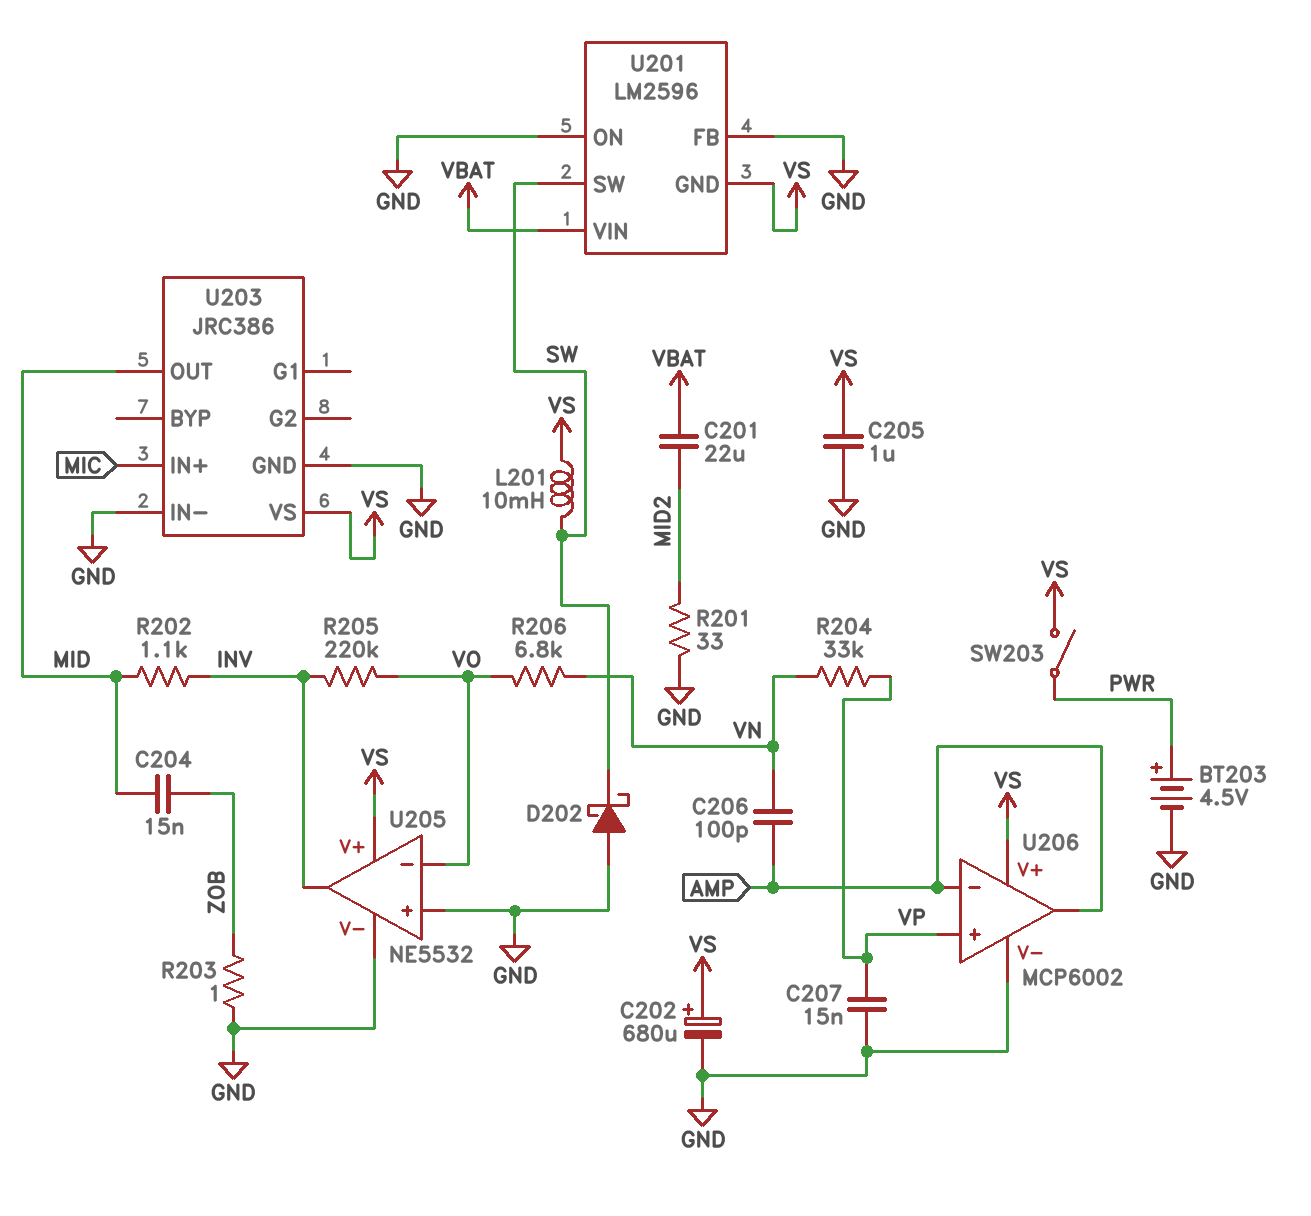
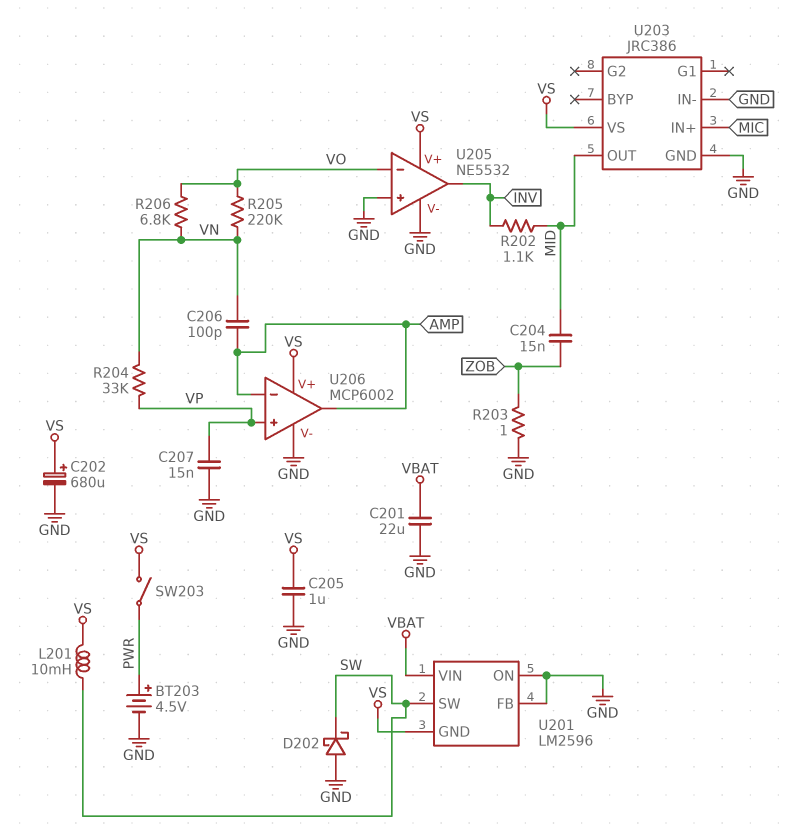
C201: 22uF (MID2, VBAT) -> 22uF (GND, VBAT)
R201: 33 (GND, MID2) -> none
R205: 220k (INV, VO) -> 220k (VN, VO)

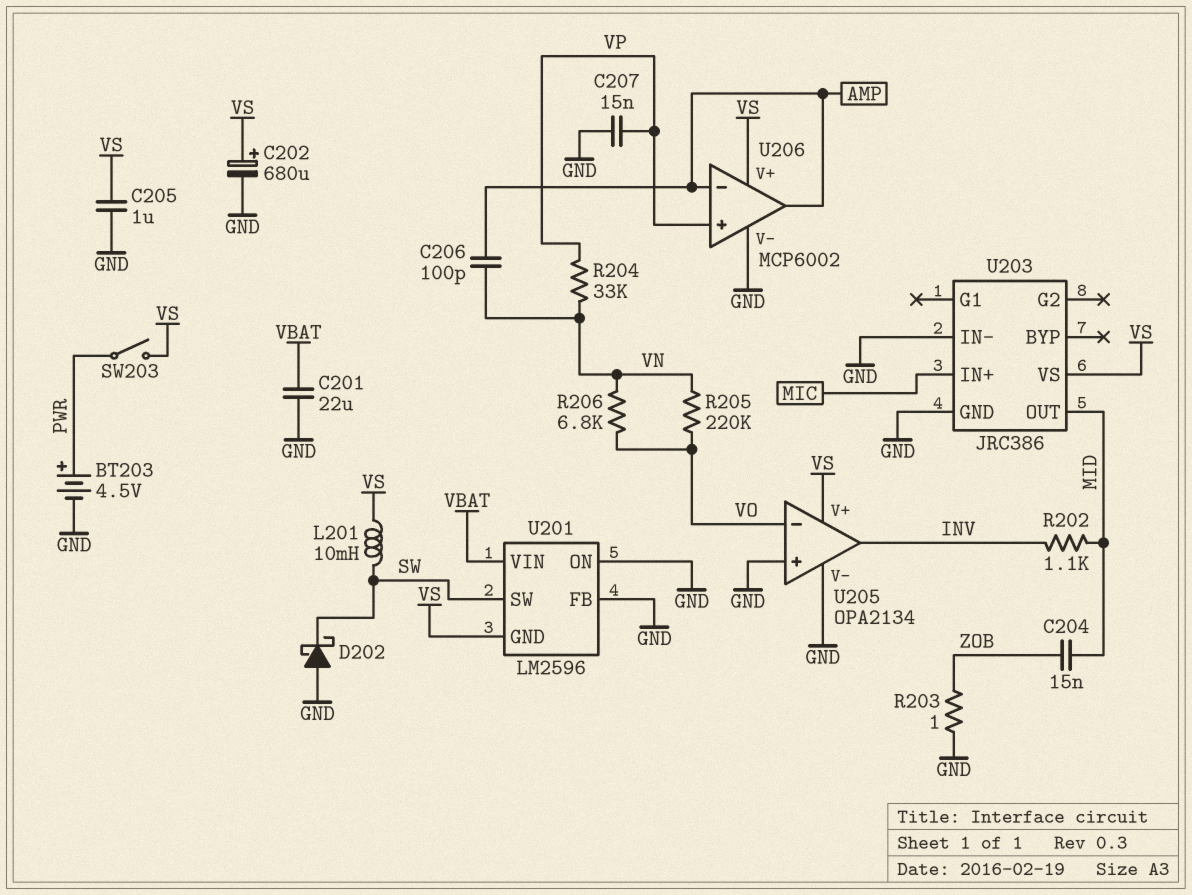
U205: NE5532 -> OPA2134

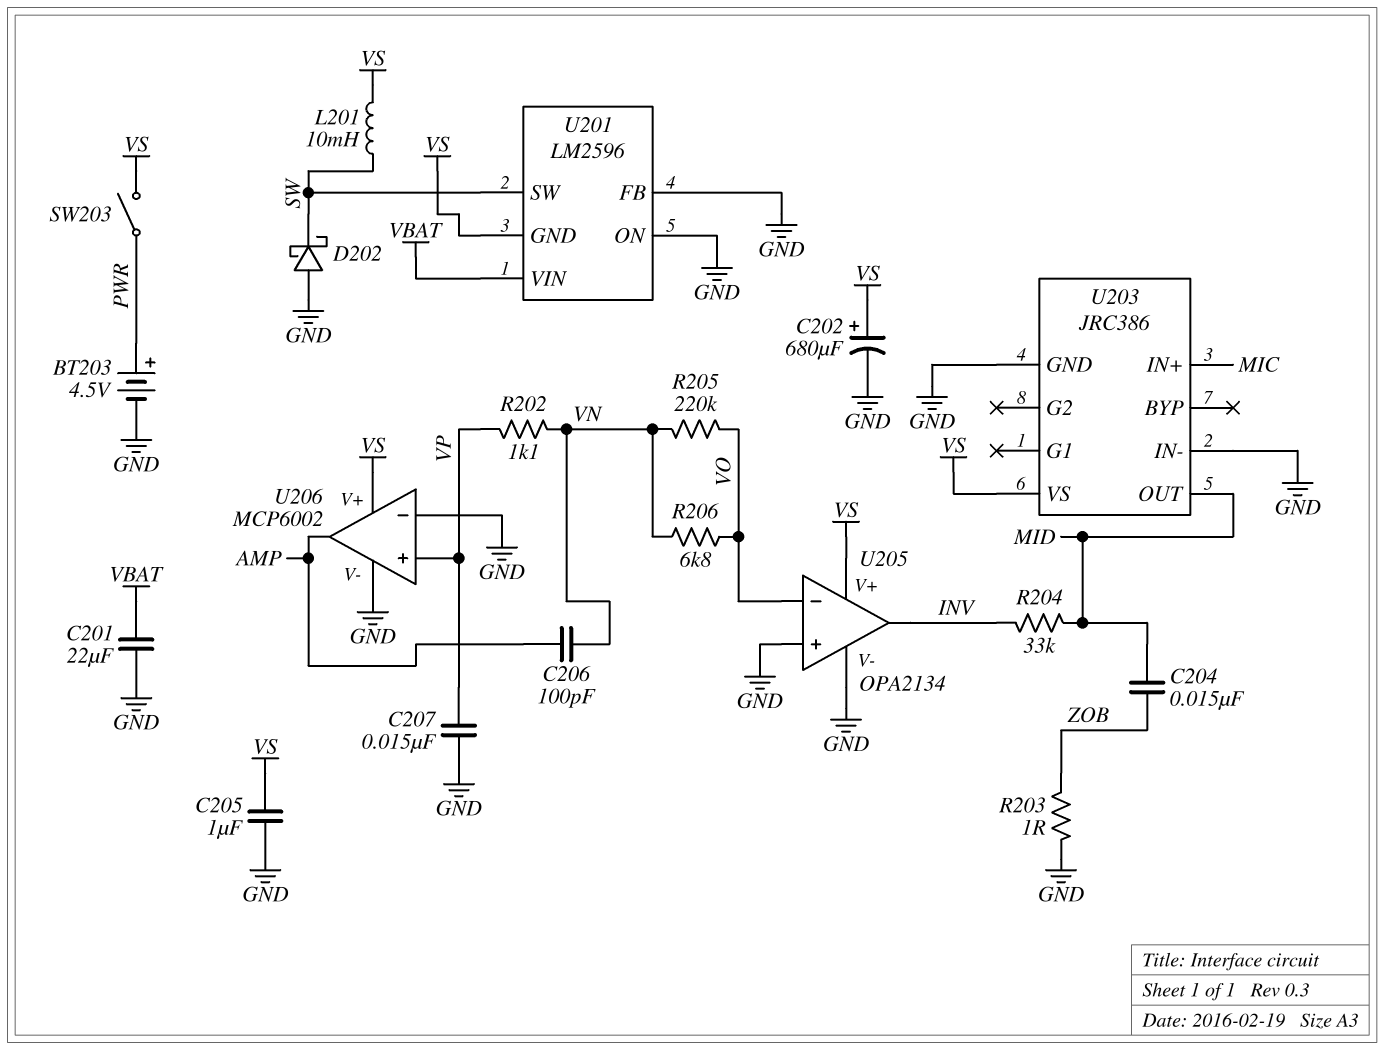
R202: 1.1k (INV, MID) -> 1.1k (VN, VP)
R204: 33k (VN, VP) -> 33k (INV, MID)
U206 pin in-: AMP -> GND

